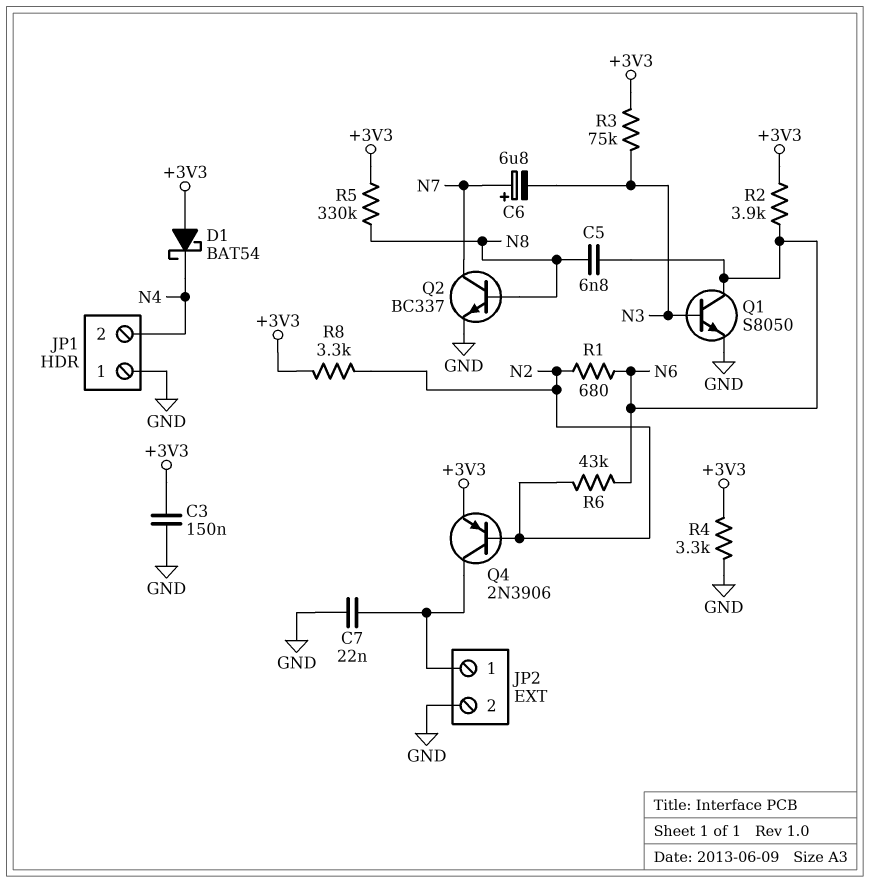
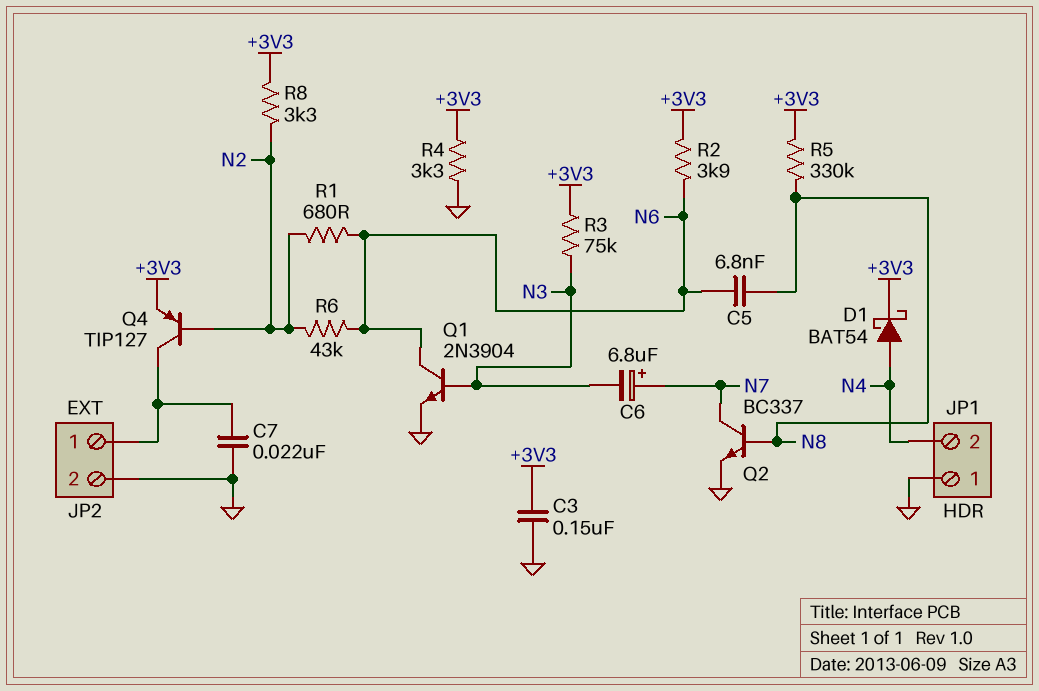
D1: schottky BAT54 (A +3V3, K N4) -> schottky BAT54 (A N4, K +3V3)
Q1: NPN S8050 (B N3, C N6, E GND) -> NPN 2N3904 (B N3, C N6, E GND)
Q4: PNP 2N3906 (B N2, C JP2/1, E +3V3) -> PNP TIP127 (B N2, C JP2/1, E +3V3)

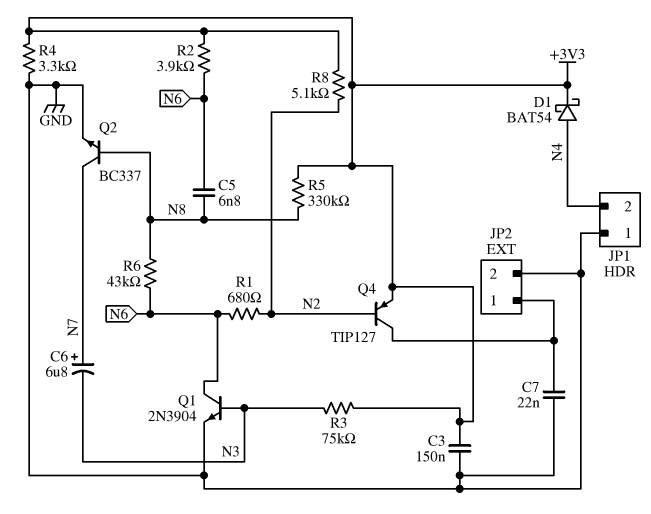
R6: 43k (N2, N6) -> 43k (N6, N8)
R8: 3.3k (+3V3, N2) -> 5.1k (+3V3, N2)

